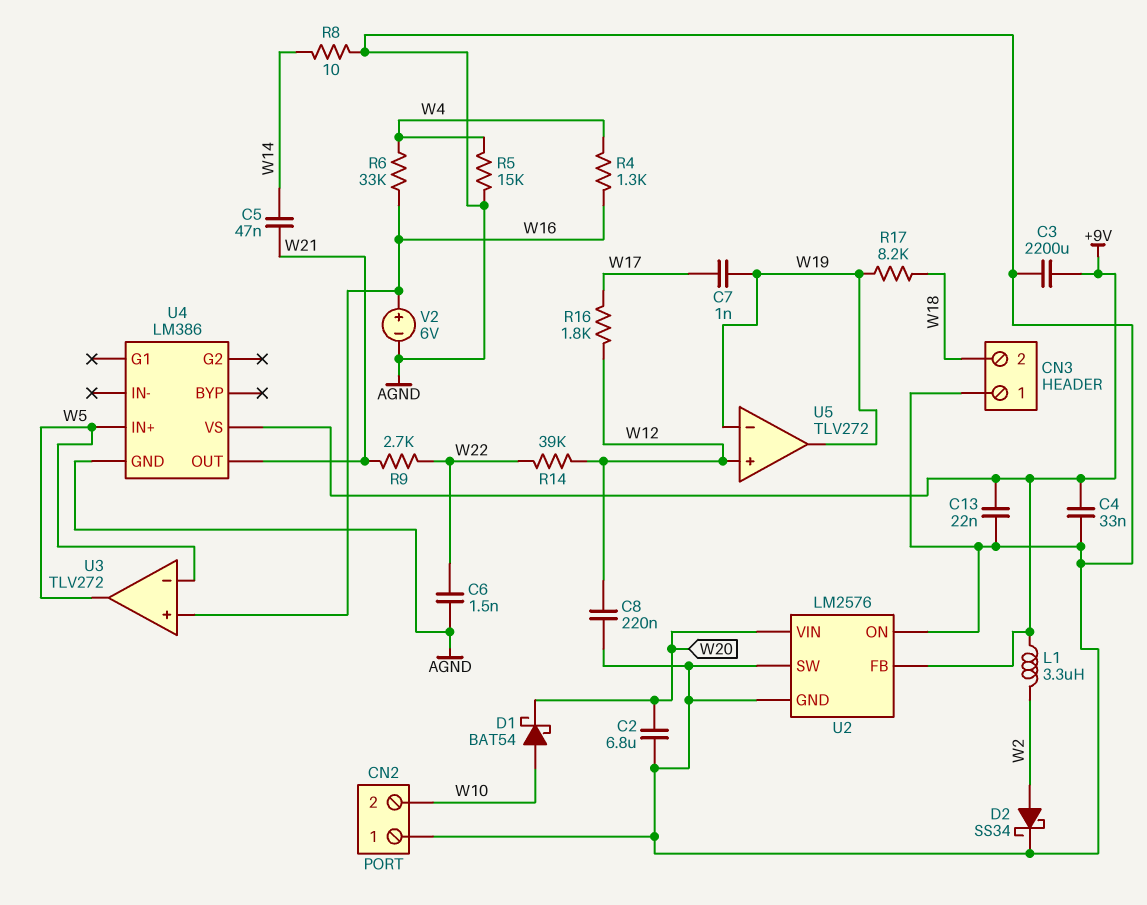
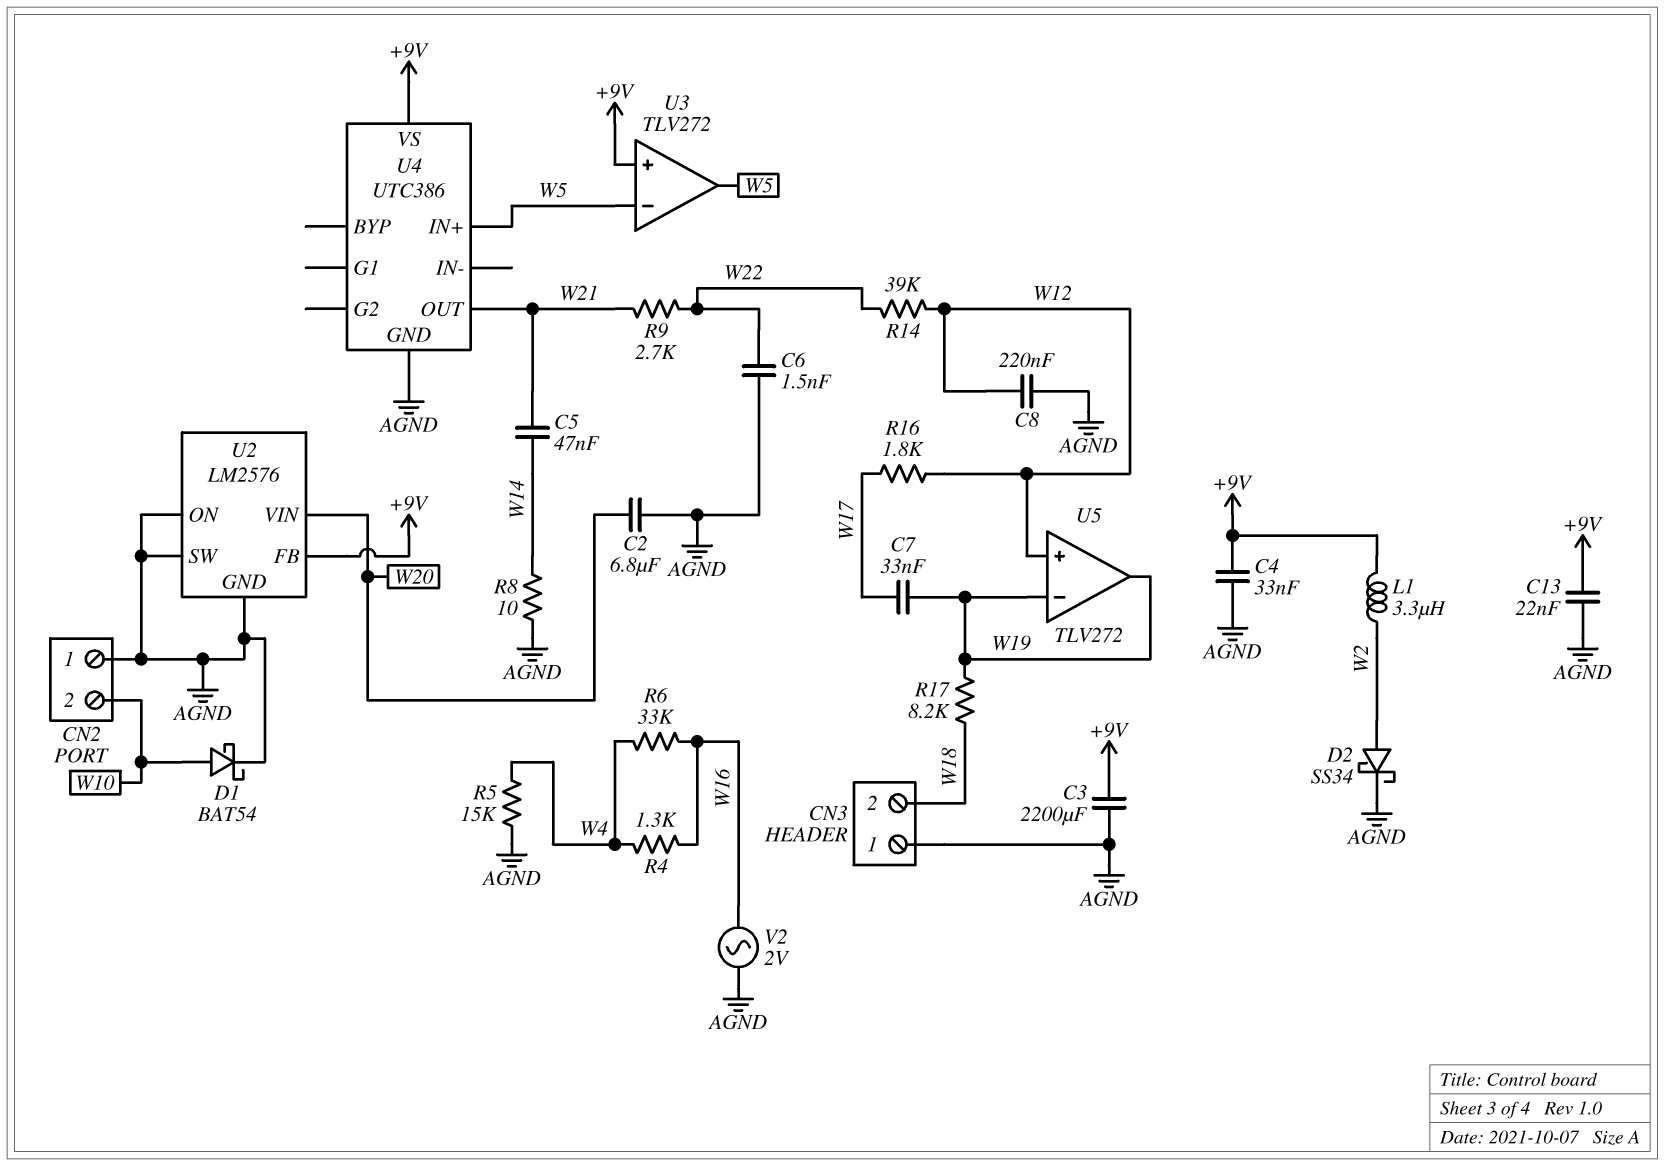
C7: 1nF (W17, W19) -> 33nF (W17, W19)
D1: schottky BAT54 (A W10, K W20) -> schottky BAT54 (A W10, K AGND)
U3 pin in+: W16 -> +9V
U4: LM386 -> UTC386
V2: 6V (plus W16, minus AGND) -> AC 2V (AGND, W16)

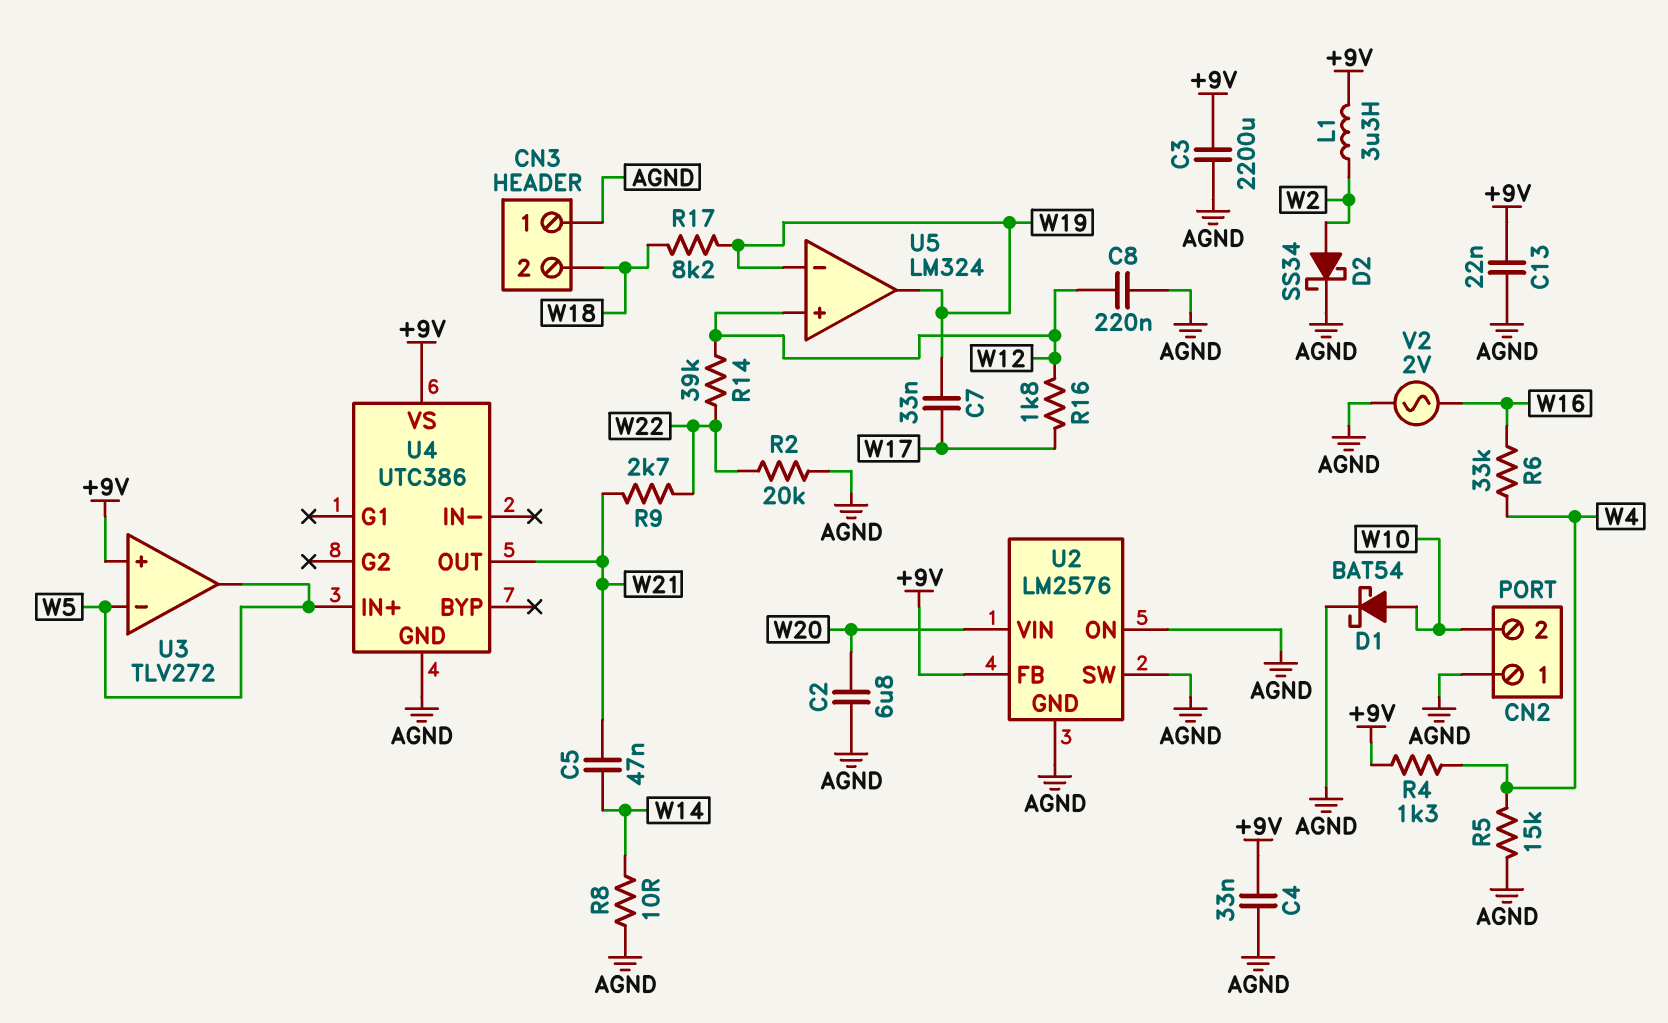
C6: 1.5nF (AGND, W22) -> none
R2: none -> 20k (AGND, W22)
R4: 1.3k (W4, W16) -> 1.3k (+9V, W4)
U5: TLV272 -> LM324

